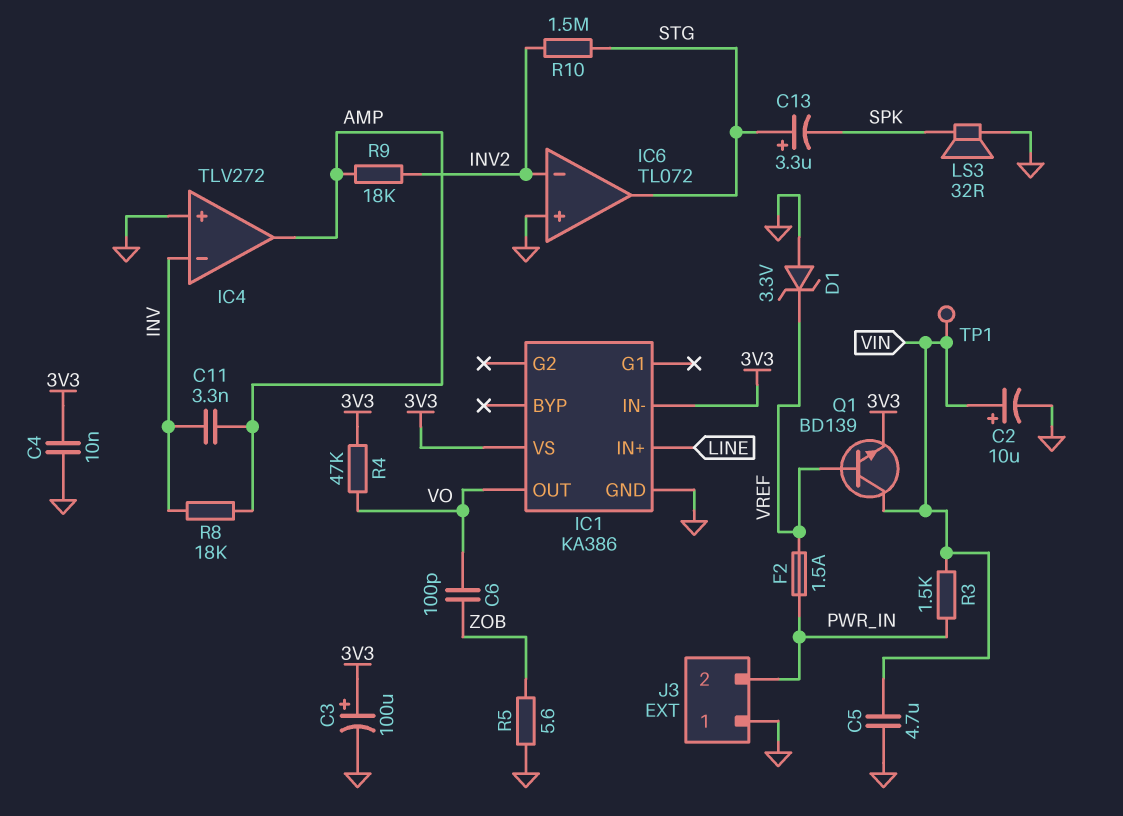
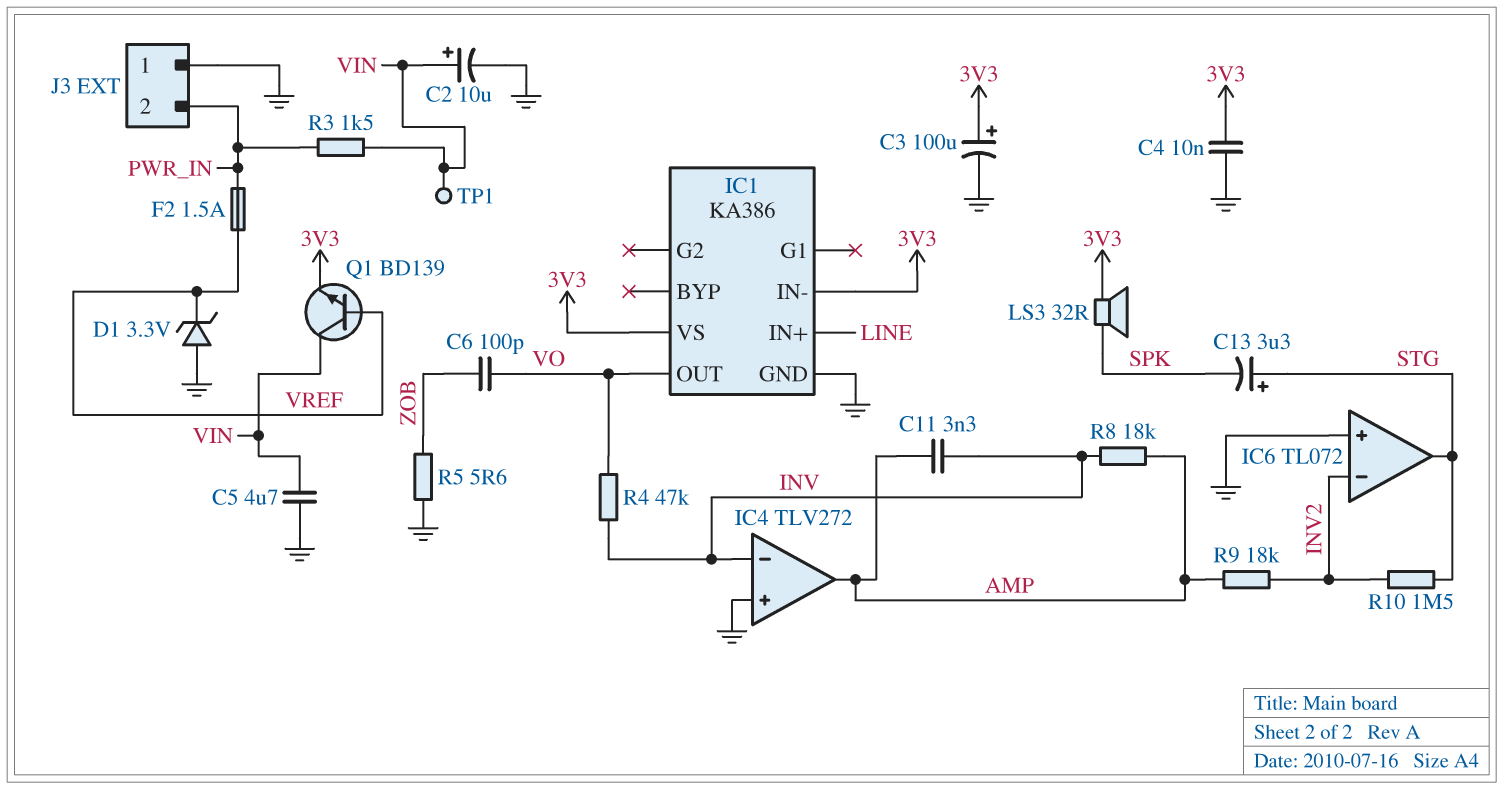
LS3: speaker 32R (GND, SPK) -> speaker 32R (3V3, SPK)
R4: 47k (3V3, VO) -> 47k (INV, VO)

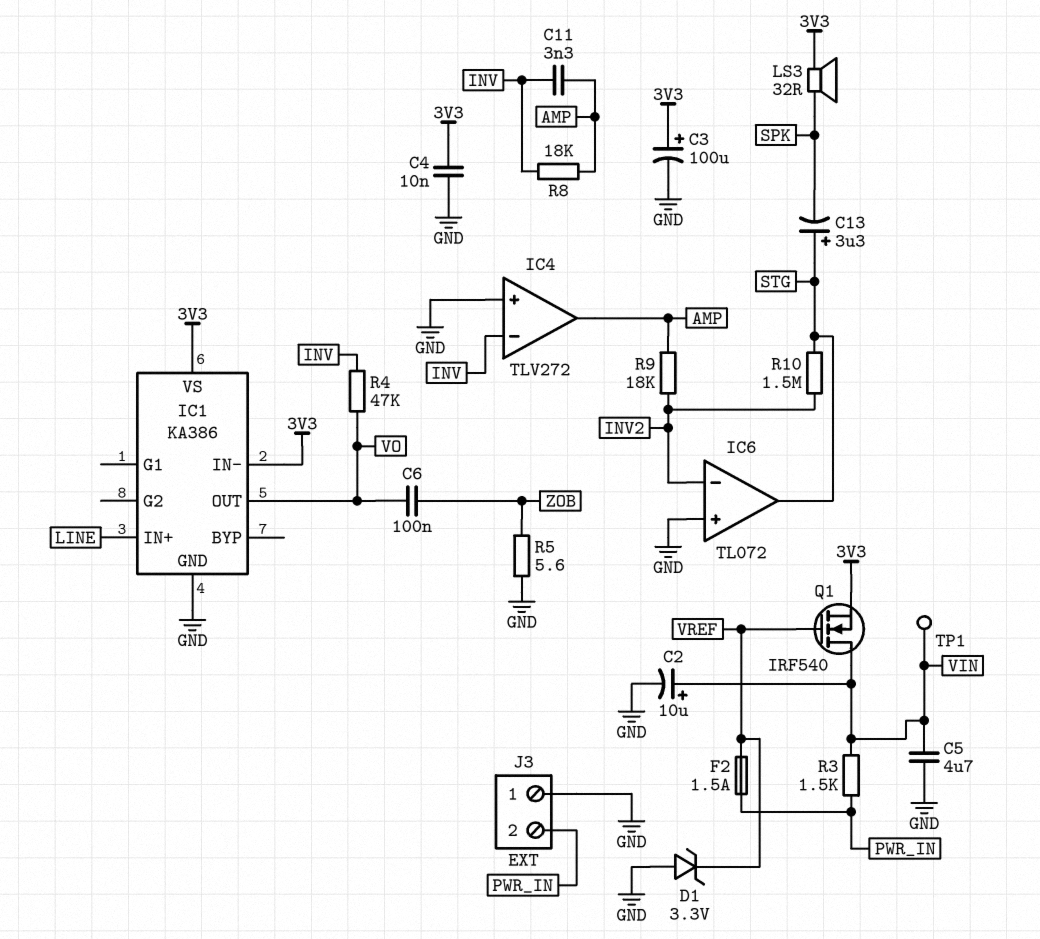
C6: 100pF (VO, ZOB) -> 100nF (VO, ZOB)
Q1: NPN BD139 (B VREF, C VIN, E 3V3) -> NMOS IRF540 (G VREF, D VIN, S 3V3)

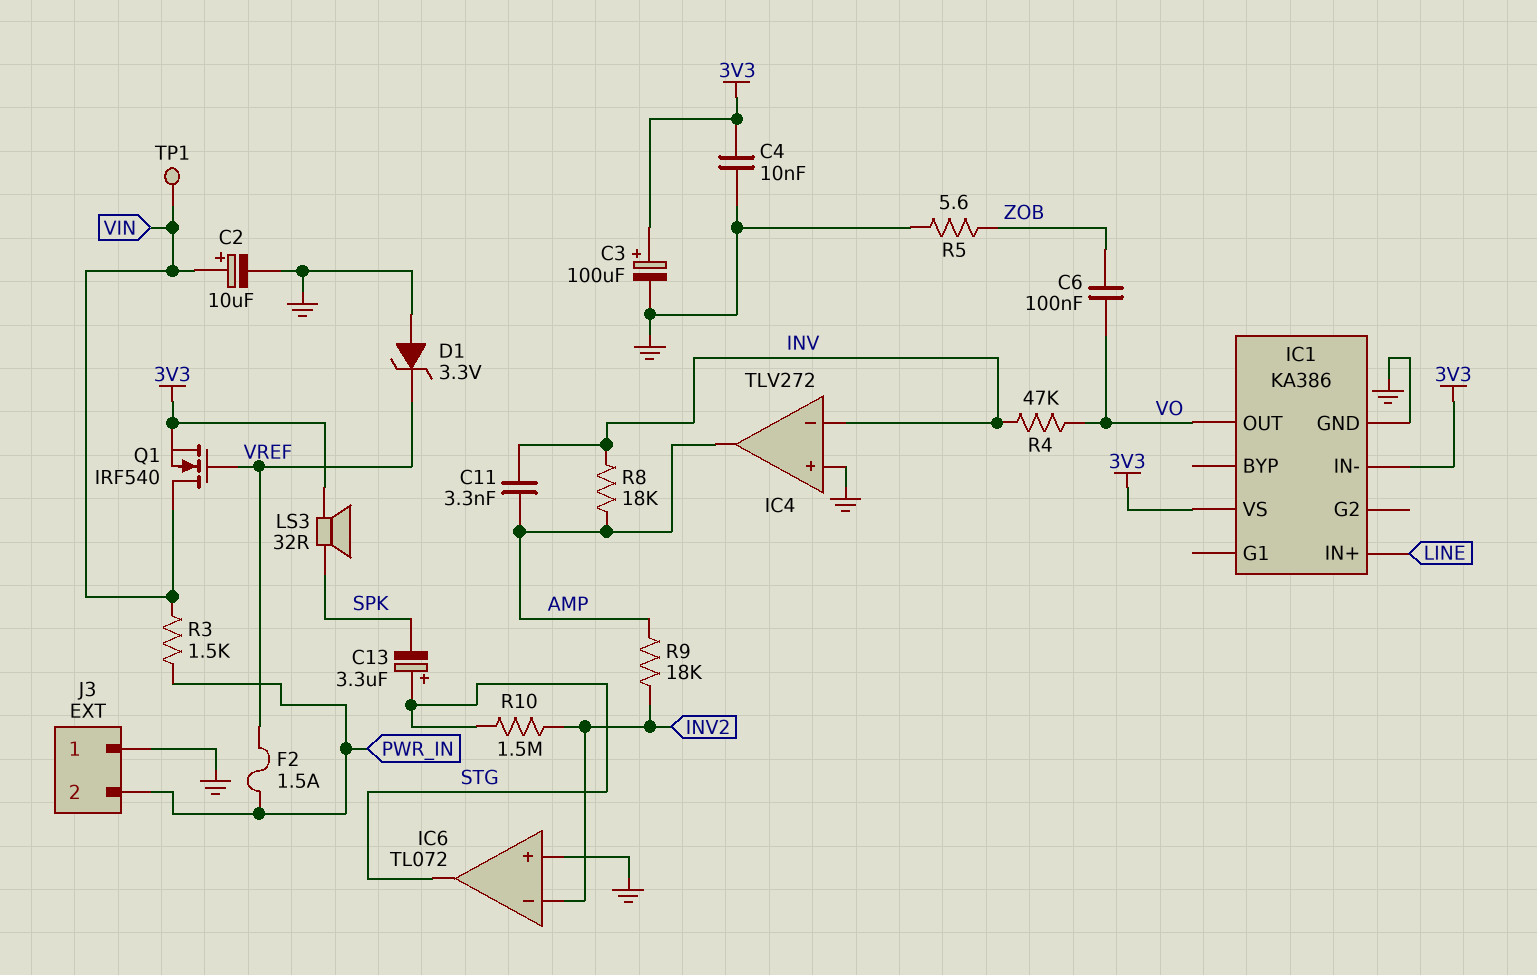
C5: 4.7uF (GND, VIN) -> none

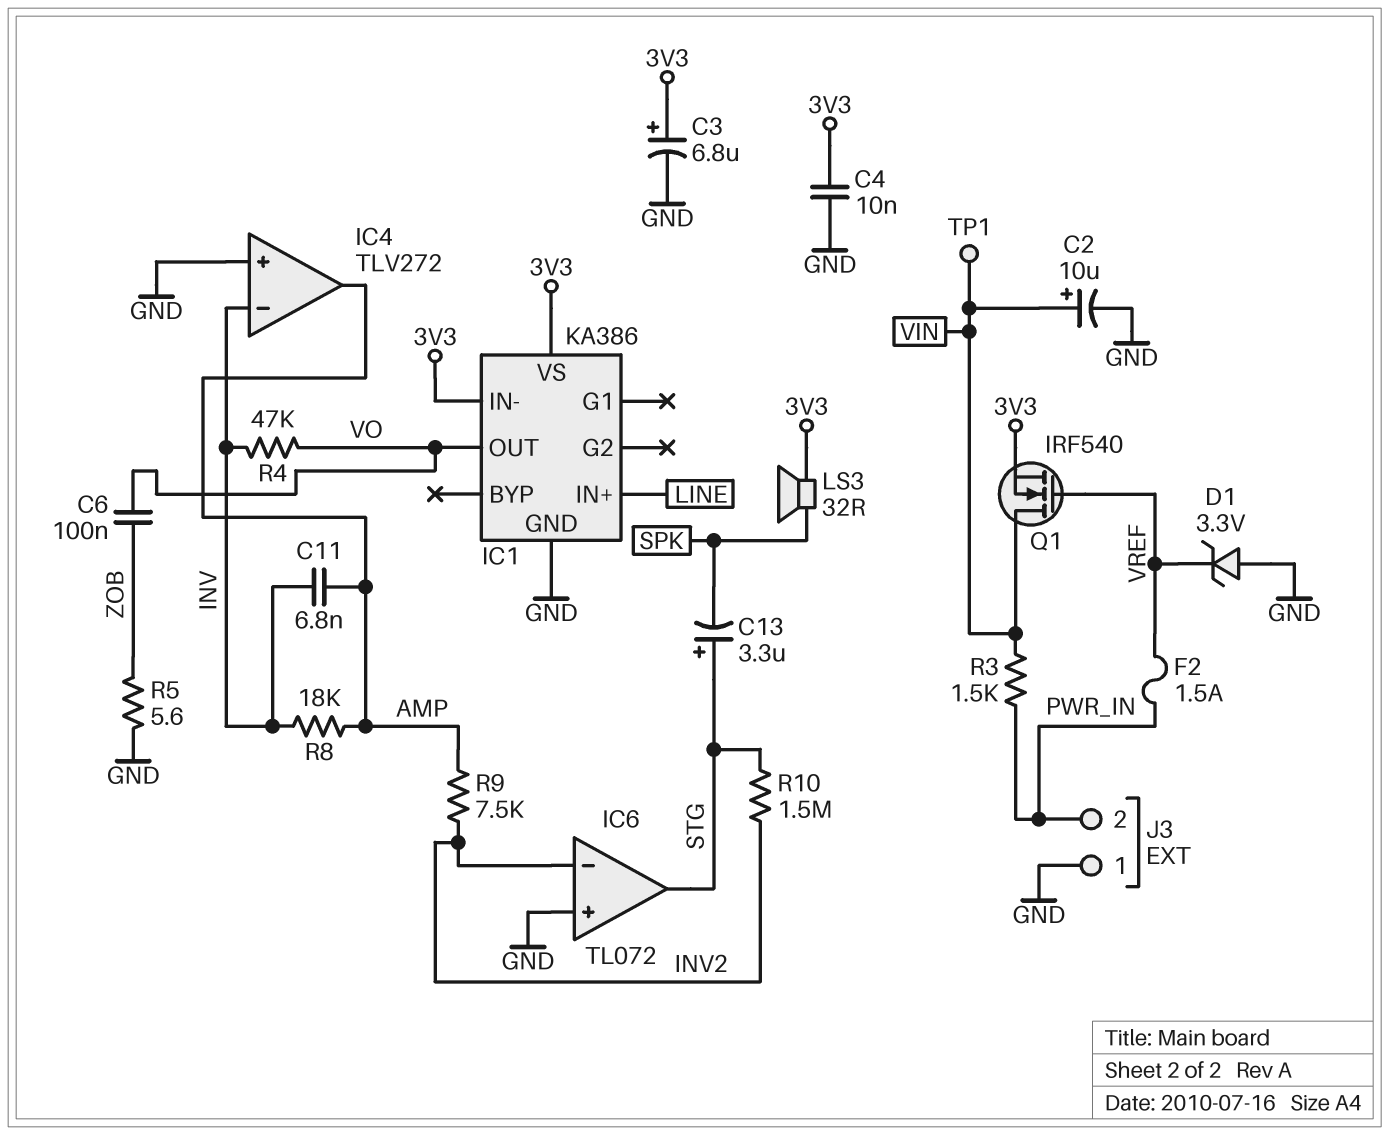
C3: 100uF (plus 3V3, minus GND) -> 6.8uF (plus 3V3, minus GND)
C11: 3.3nF (AMP, INV) -> 6.8nF (AMP, INV)
R9: 18k (AMP, INV2) -> 7.5k (AMP, INV2)

